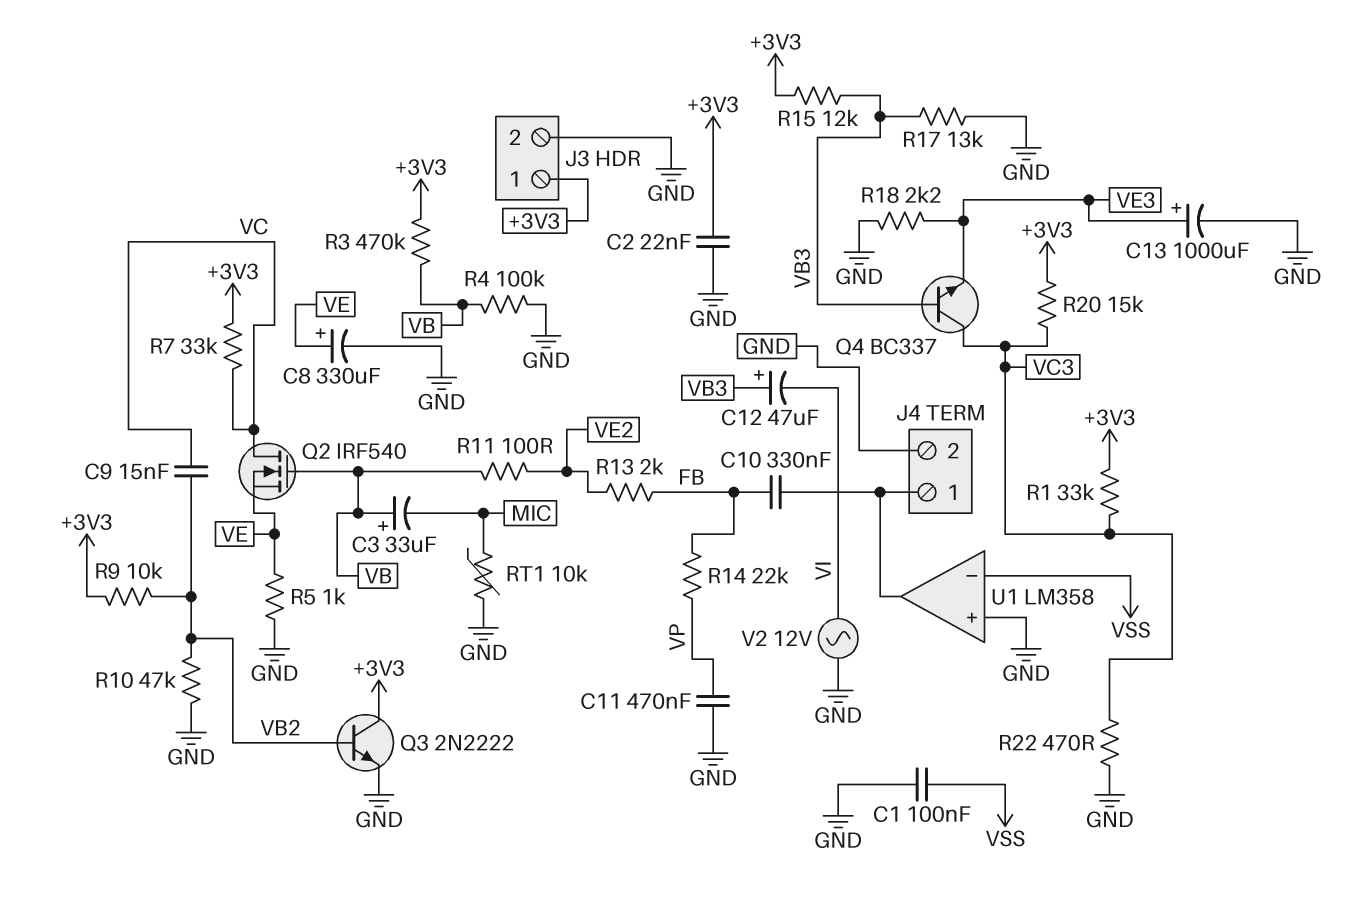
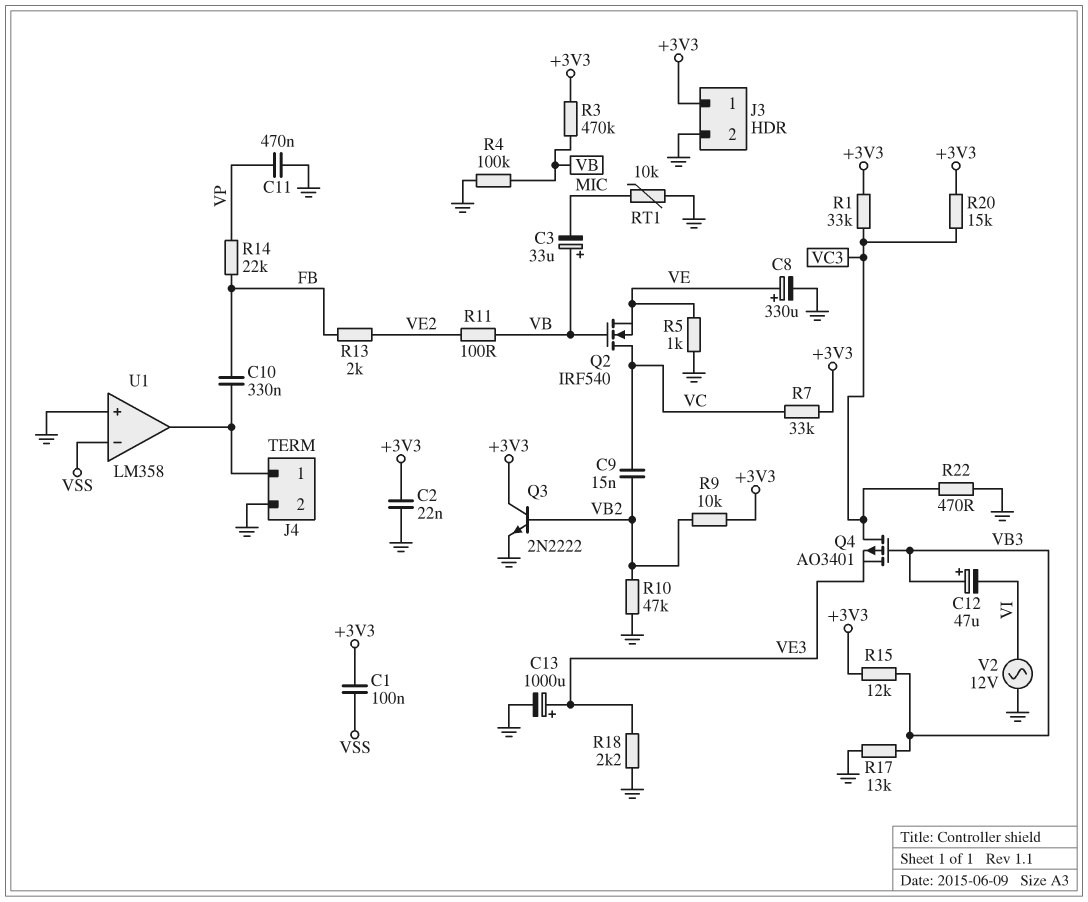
C1: 100nF (GND, VSS) -> 100nF (+3V3, VSS)
Q4: NPN BC337 (B VB3, C VC3, E VE3) -> PMOS AO3401 (G VB3, D VC3, S VE3)

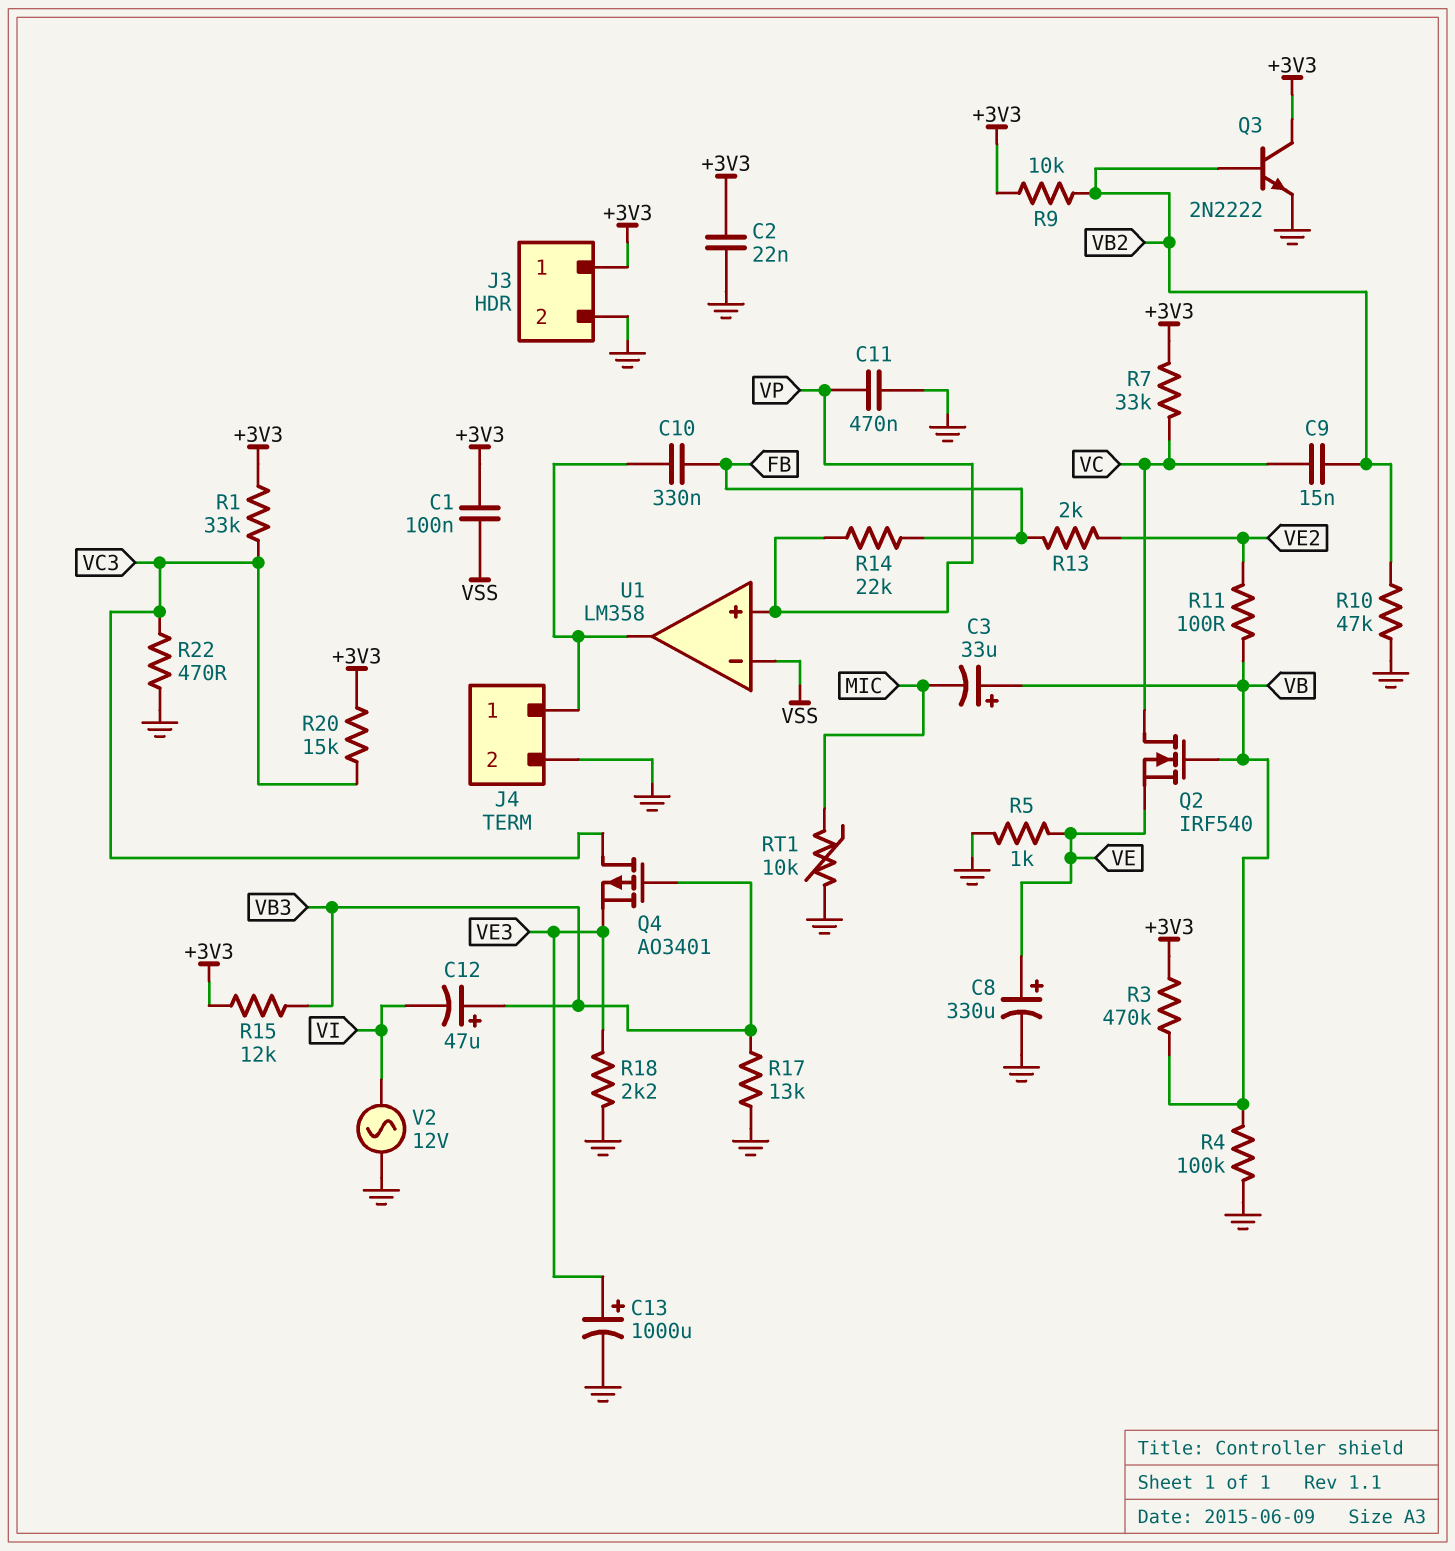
U1 pin in+: GND -> VP

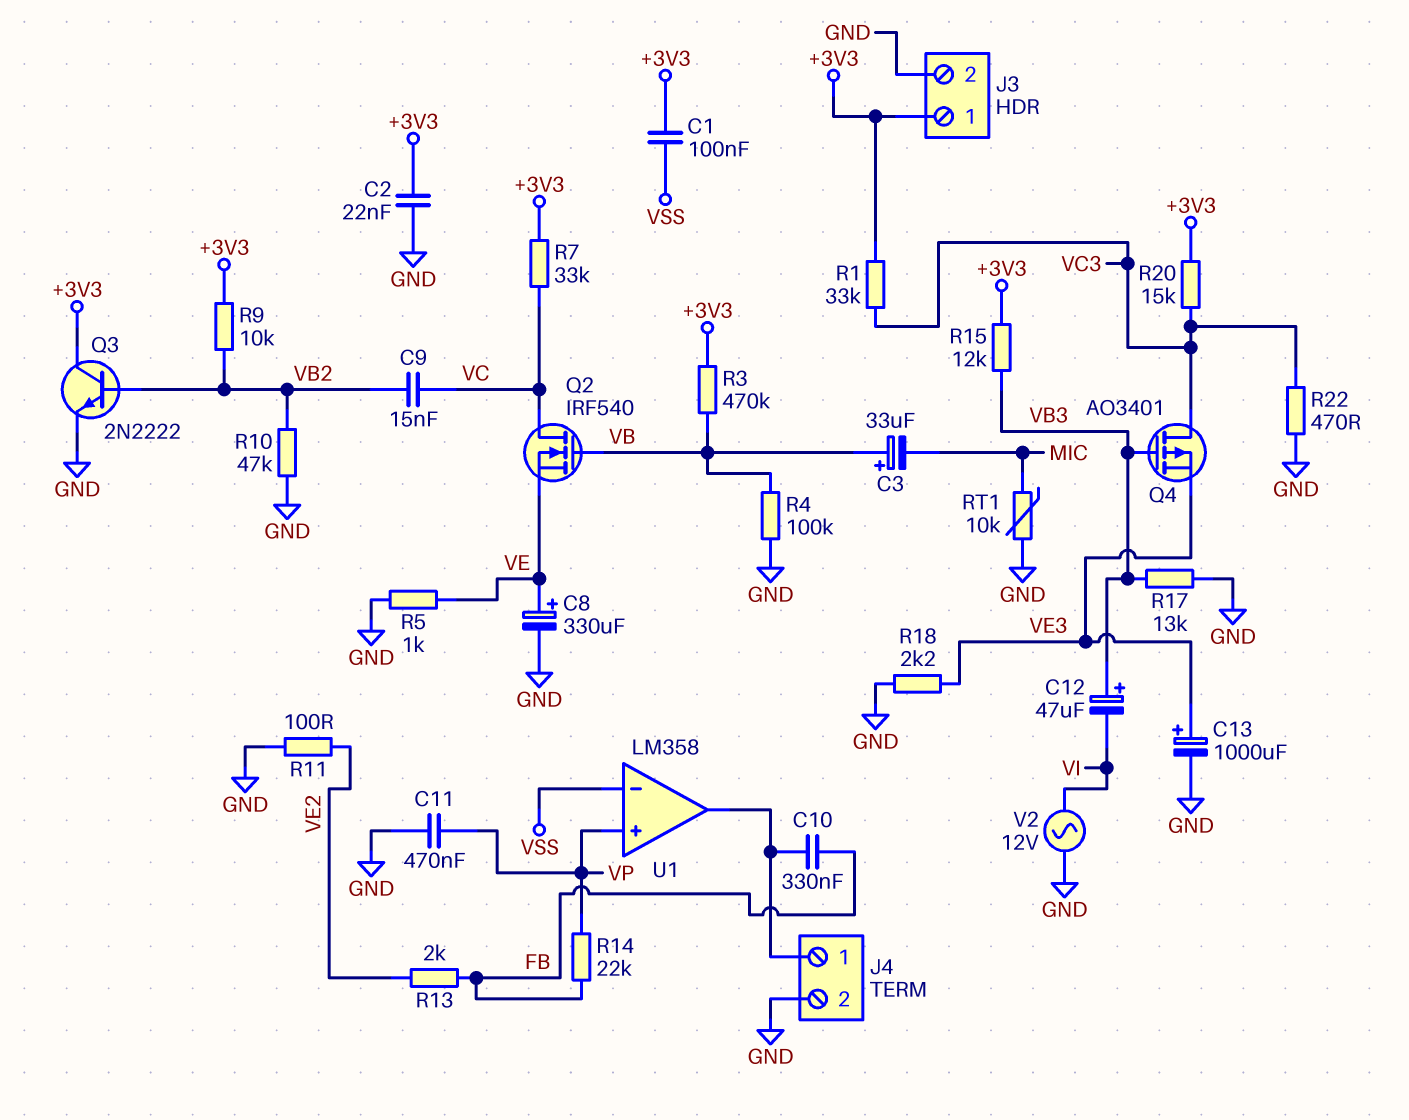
R11: 100 (VB, VE2) -> 100 (GND, VE2)

